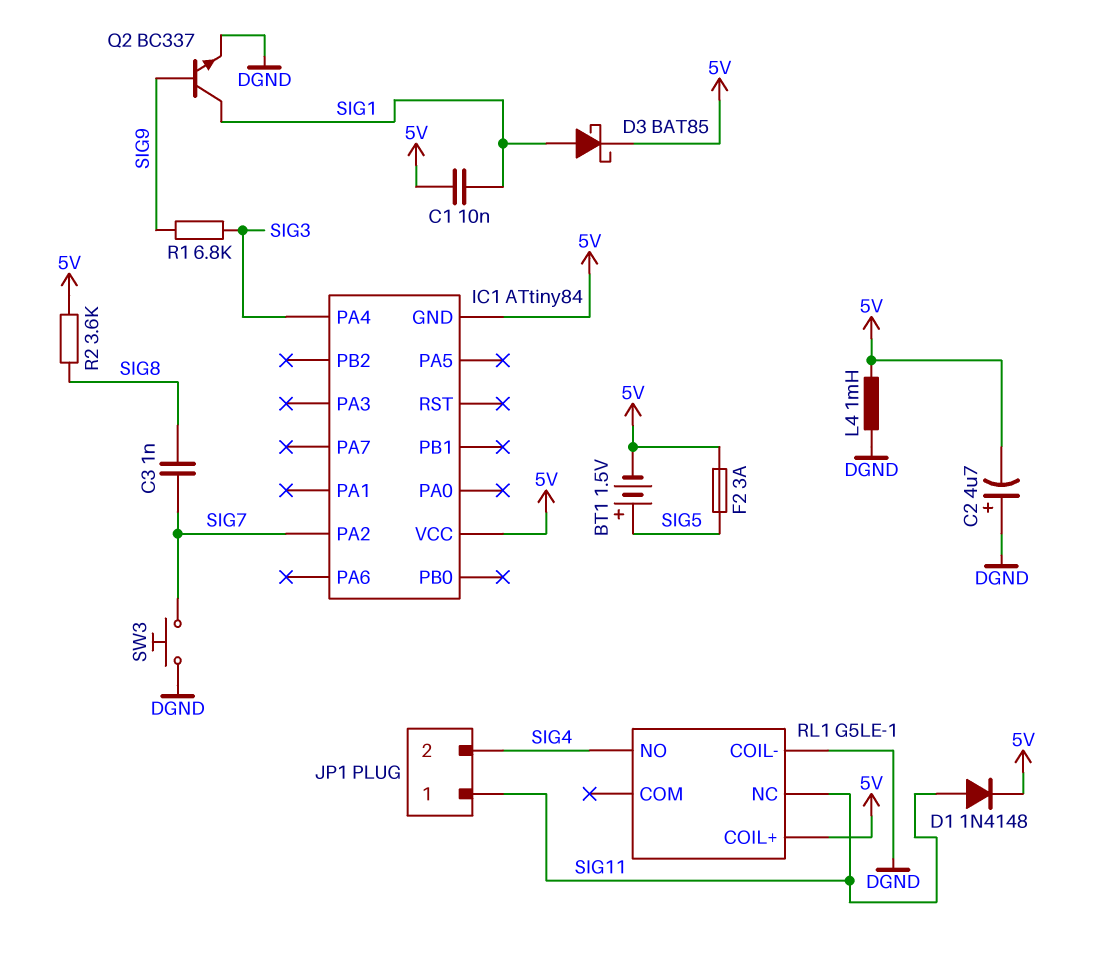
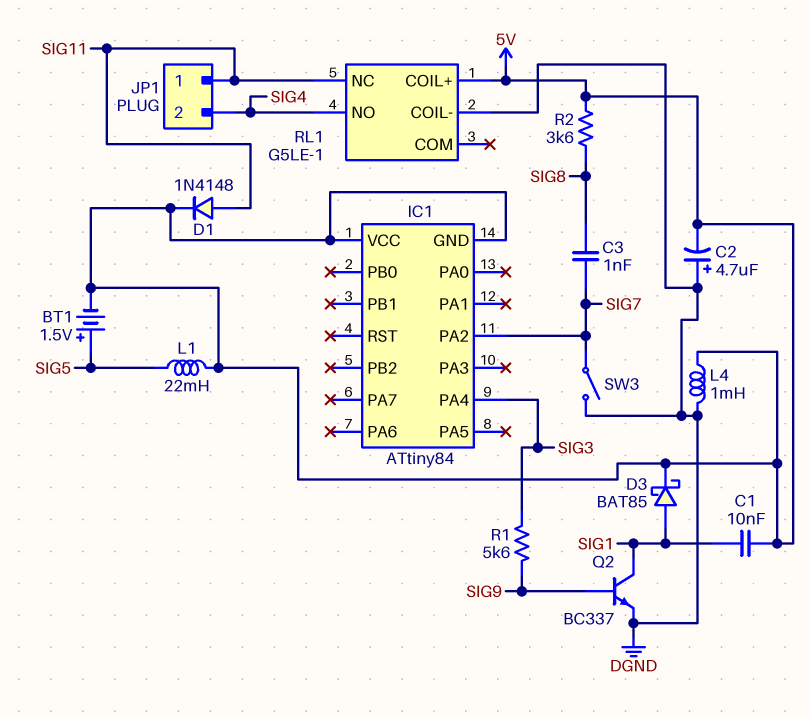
F2: 3A (5V, SIG5) -> none
L1: none -> 22mH (5V, SIG5)
R1: 6.8k (SIG3, SIG9) -> 5.6k (SIG3, SIG9)
SW3: button (DGND, SIG7) -> switch (DGND, SIG7)

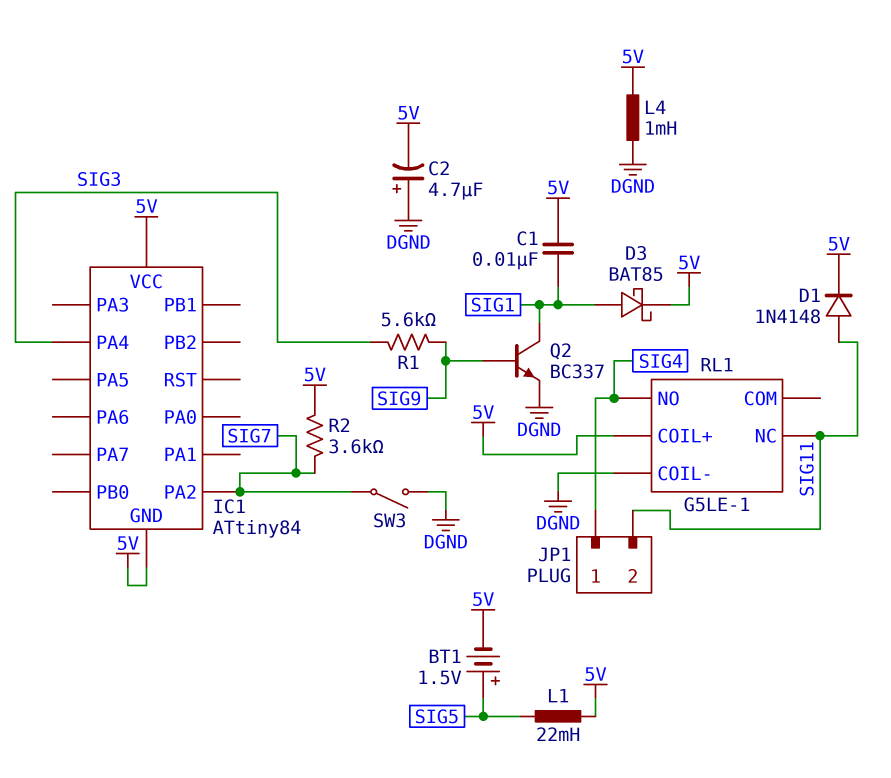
C3: 1nF (SIG7, SIG8) -> none
JP1 pin 1: SIG11 -> SIG4
JP1 pin 2: SIG4 -> SIG11
R2: 3.6k (5V, SIG8) -> 3.6k (5V, SIG7)

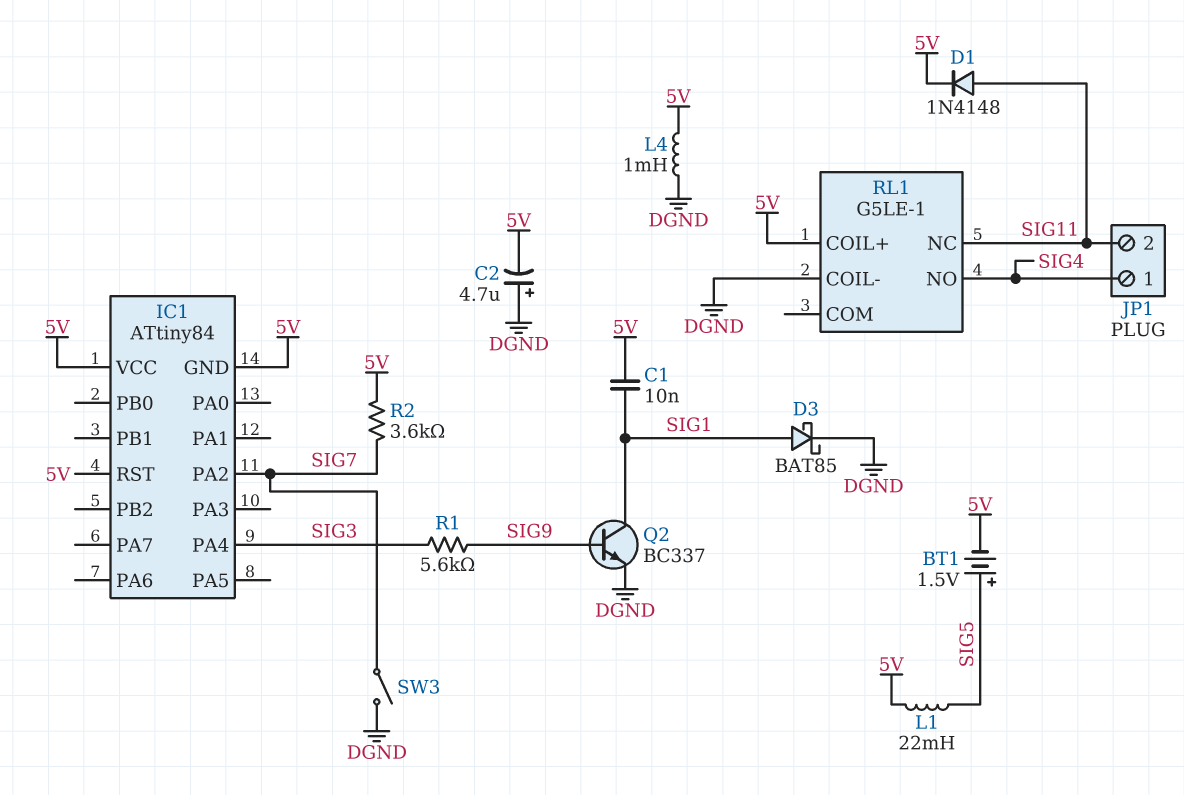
D3: schottky BAT85 (A SIG1, K 5V) -> schottky BAT85 (A SIG1, K DGND)
IC1 pin RST: none -> 5V

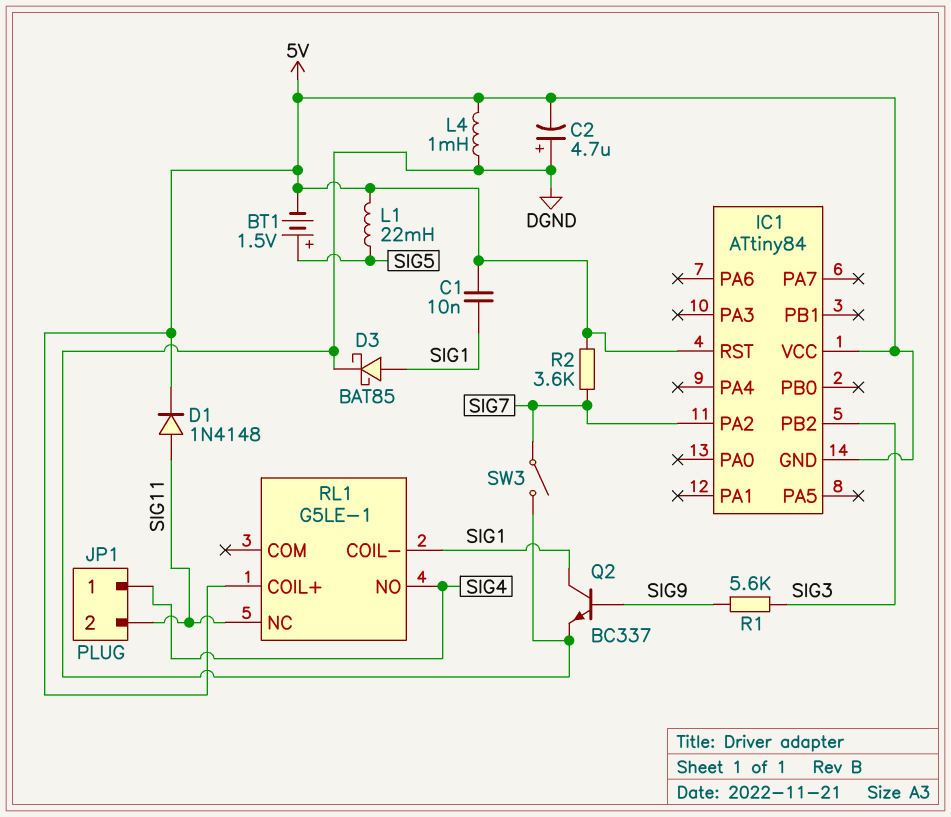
IC1 pin PA4: SIG3 -> none
IC1 pin PB2: none -> SIG3
RL1 pin COIL-: DGND -> SIG1

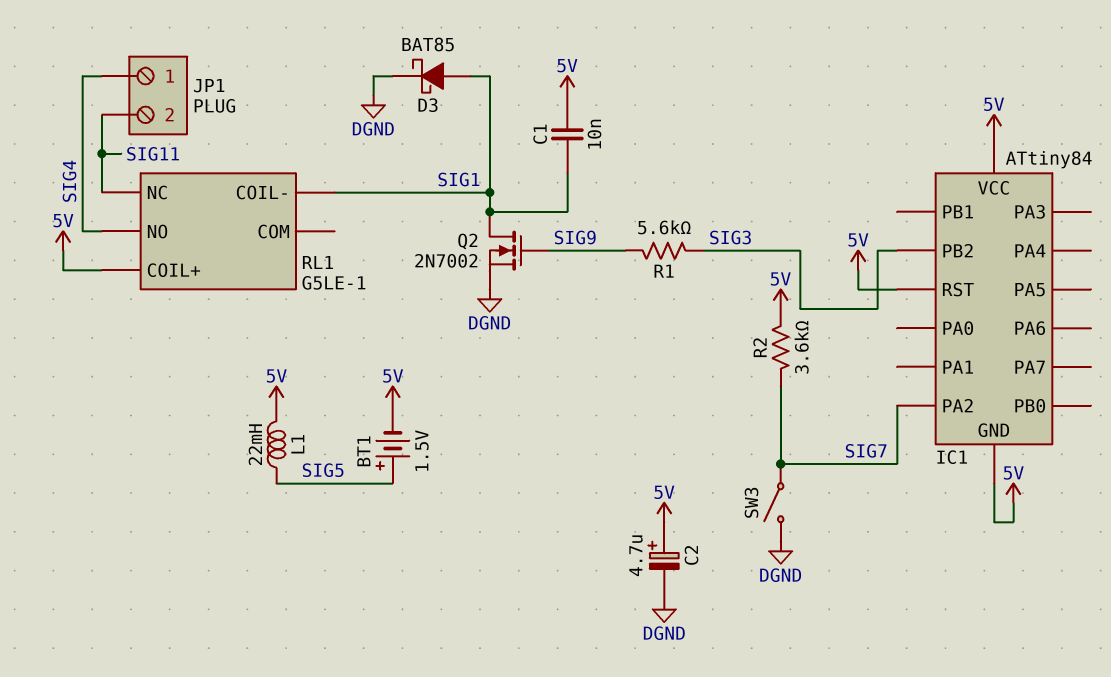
C2: 4.7uF (plus DGND, minus 5V) -> 4.7uF (plus 5V, minus DGND)
D1: diode 1N4148 (A SIG11, K 5V) -> none
L4: 1mH (5V, DGND) -> none
Q2: NPN BC337 (B SIG9, C SIG1, E DGND) -> NMOS 2N7002 (G SIG9, D SIG1, S DGND)

